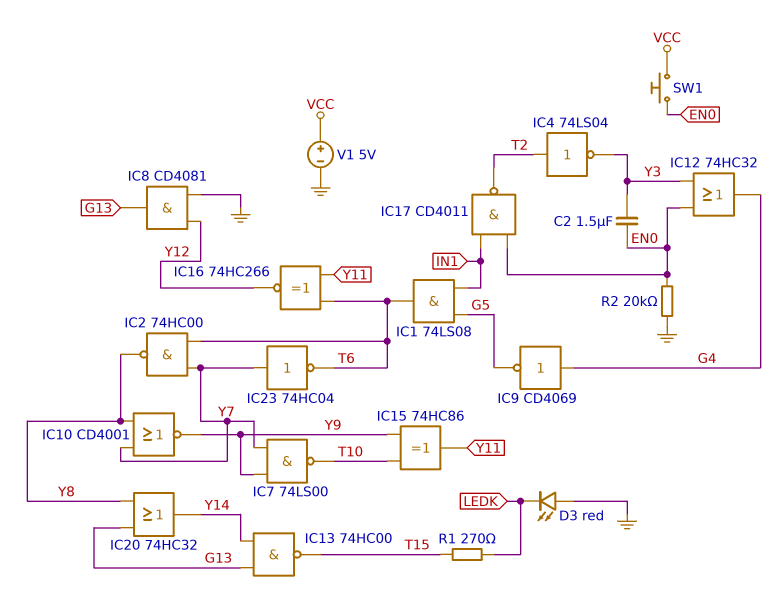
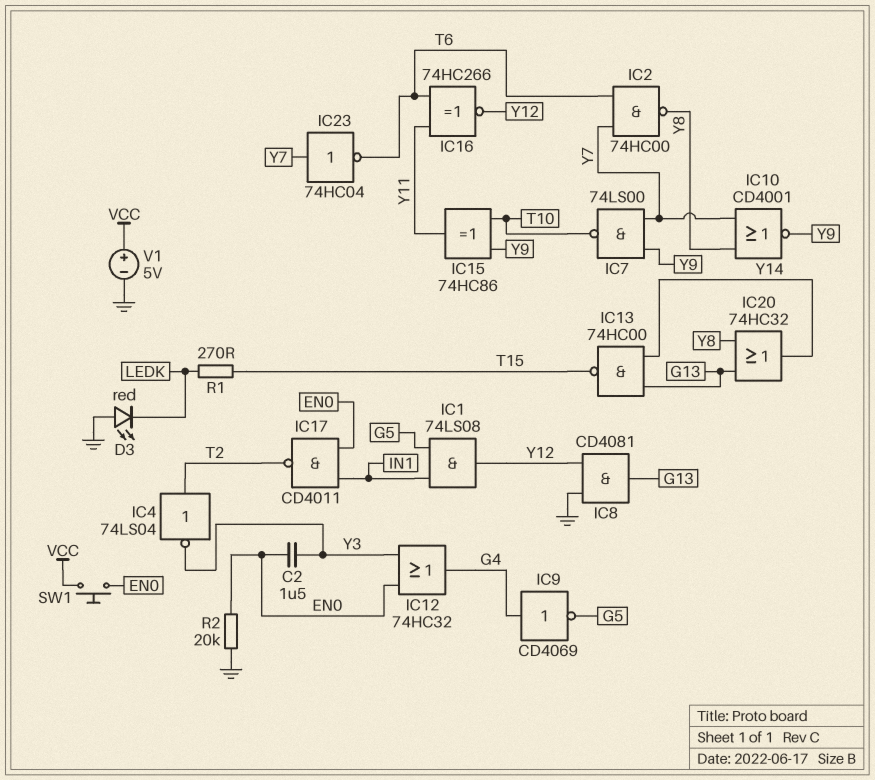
IC1: AND 74LS08 (in G5, in IN1, out T6) -> AND 74LS08 (in G5, in IN1, out Y12)

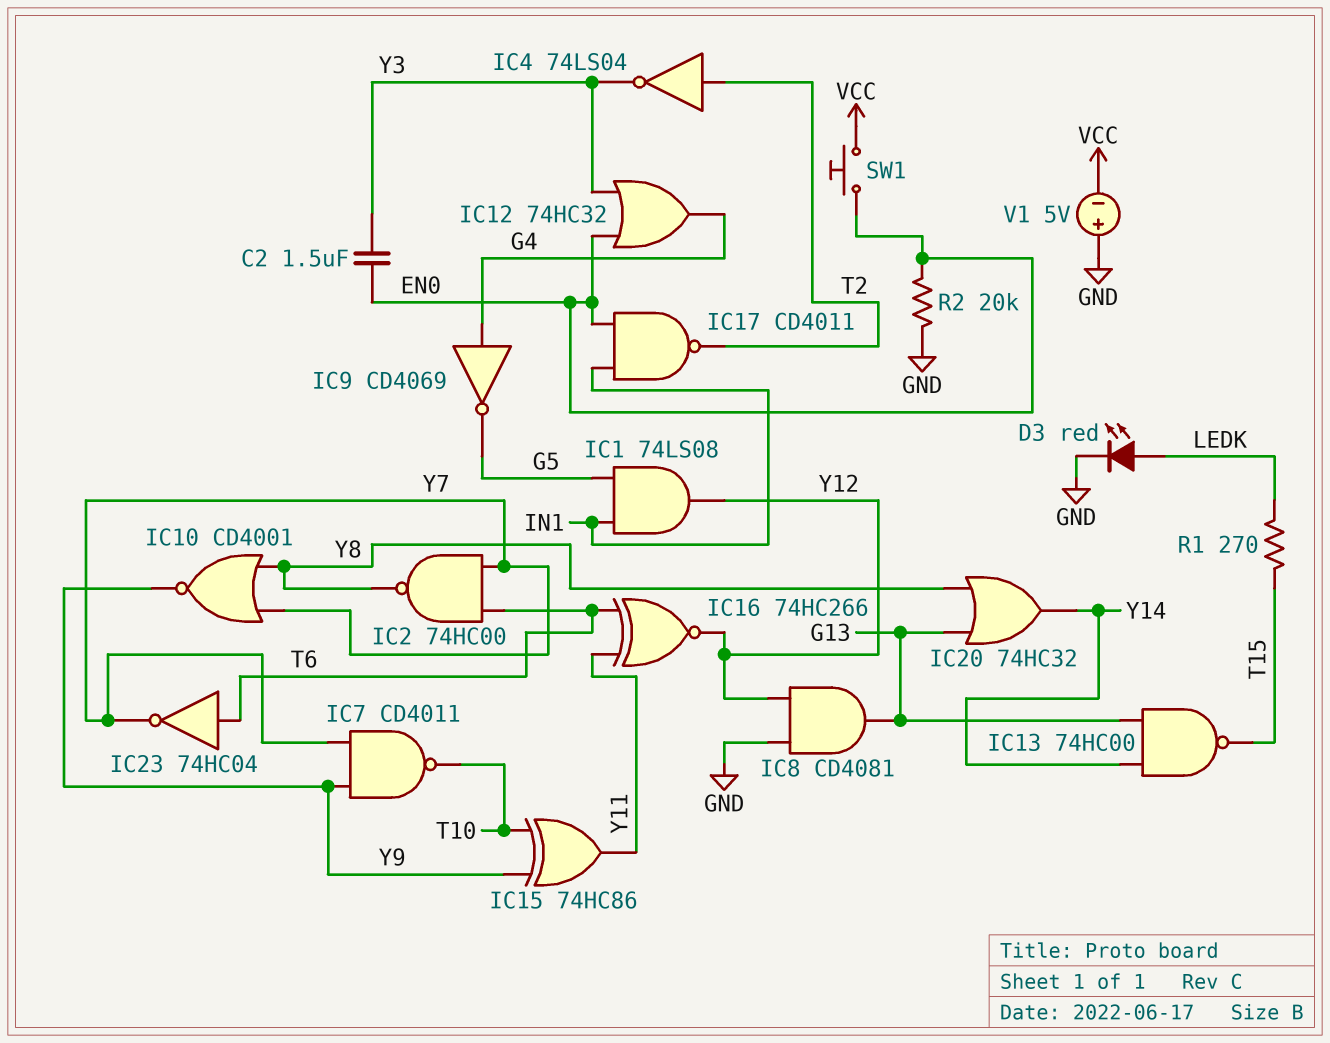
D3: LED red (A GND, K LEDK) -> LED red (A LEDK, K GND)
IC7: NAND 74LS00 (in Y7, in Y9, out T10) -> NAND CD4011 (in Y7, in Y9, out T10)
IC23: NOT 74HC04 (in Y7, out T6) -> NOT 74HC04 (in T6, out Y7)
V1: 5V (plus VCC, minus GND) -> 5V (plus GND, minus VCC)

